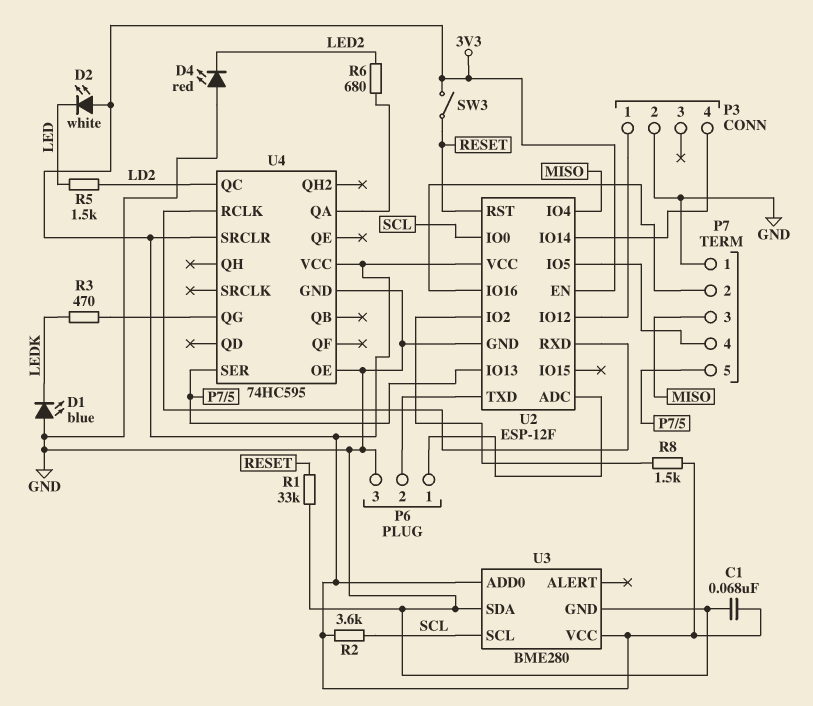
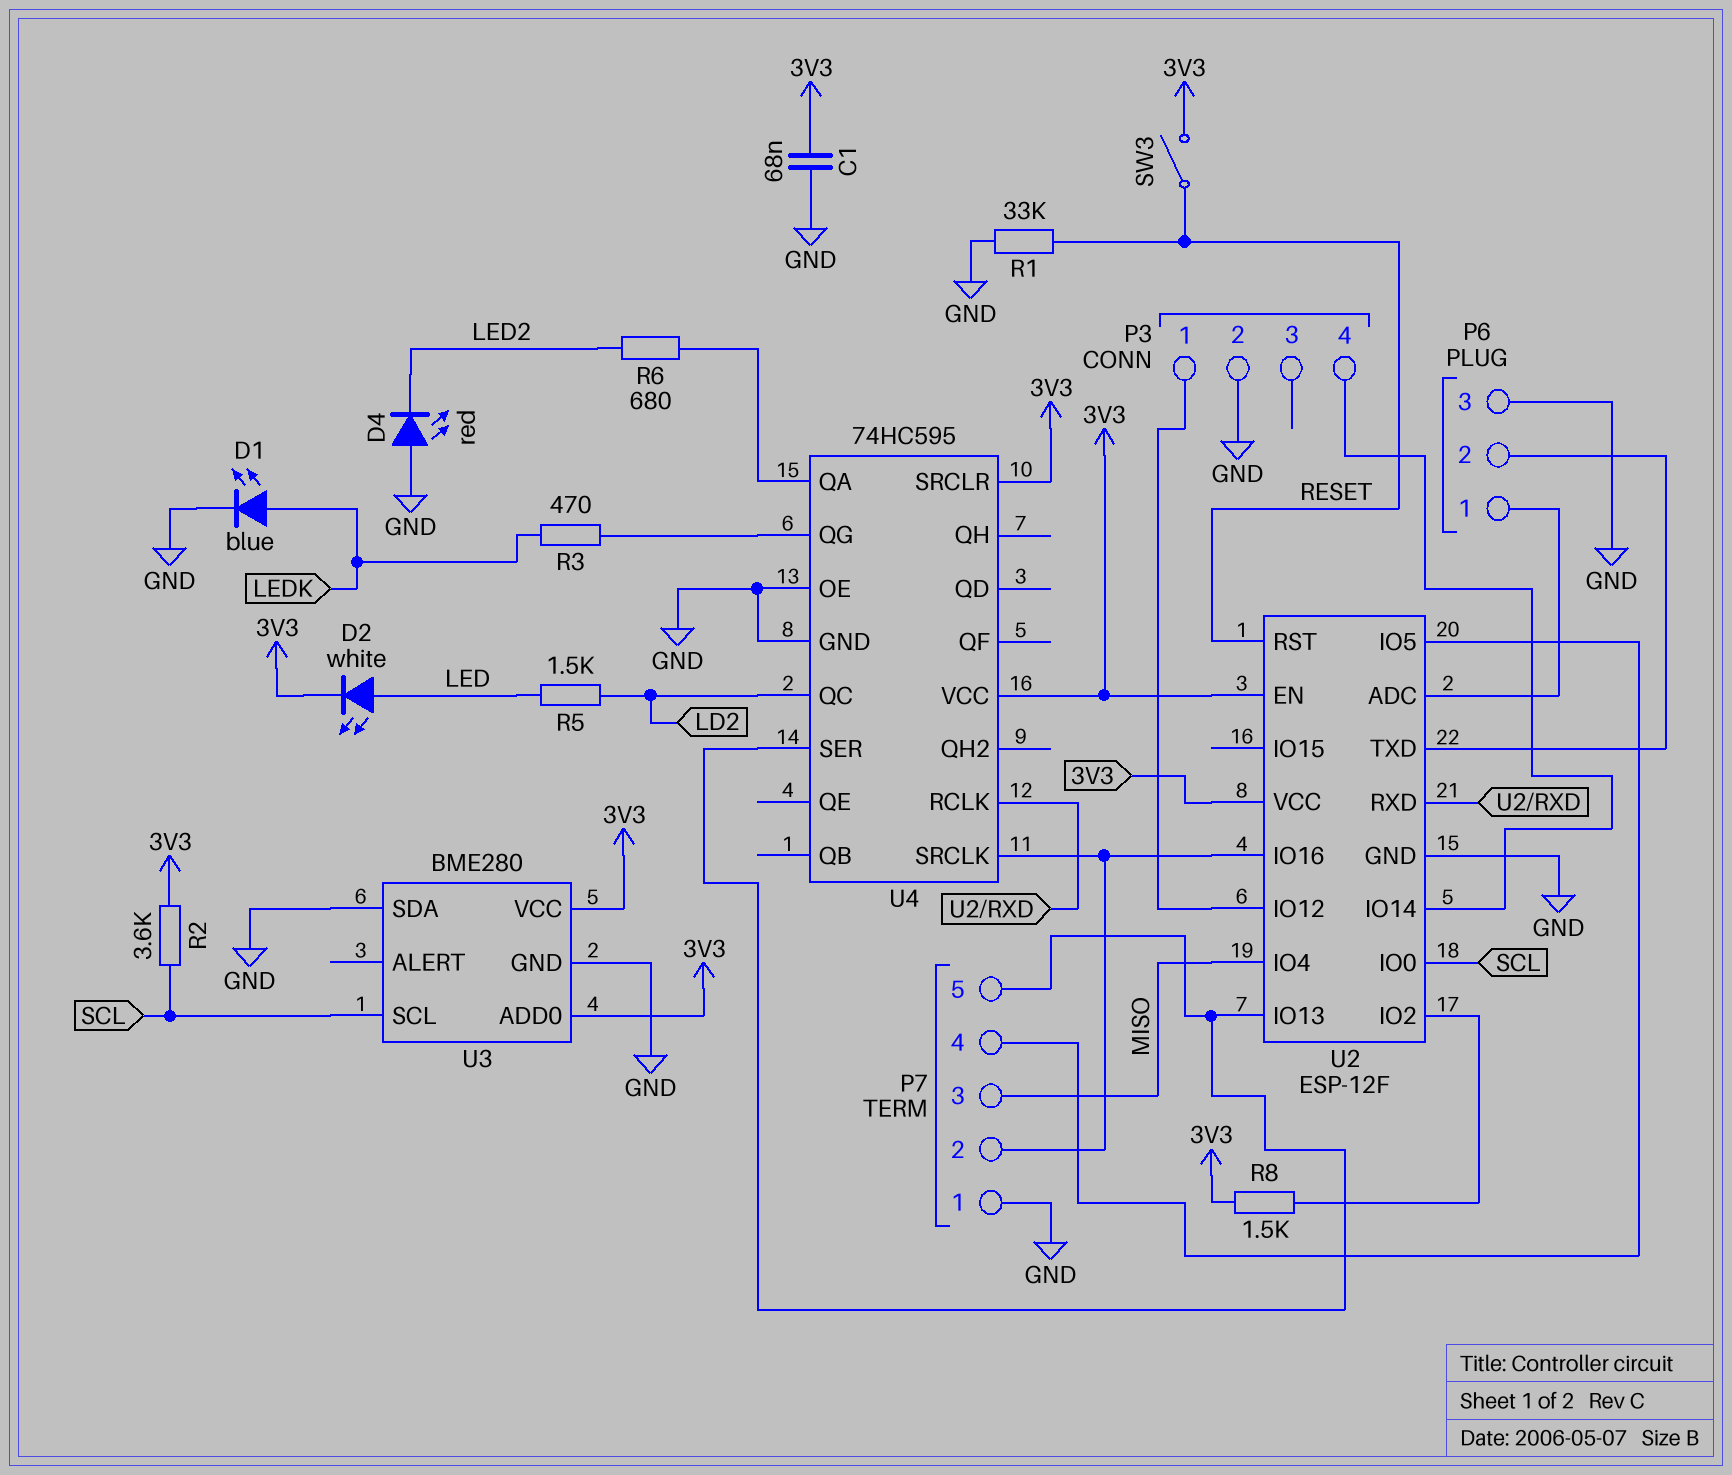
D1: LED blue (A GND, K LEDK) -> LED blue (A LEDK, K GND)
D2: LED white (A 3V3, K LED) -> LED white (A LED, K 3V3)
U4 pin SRCLK: none -> P7/2

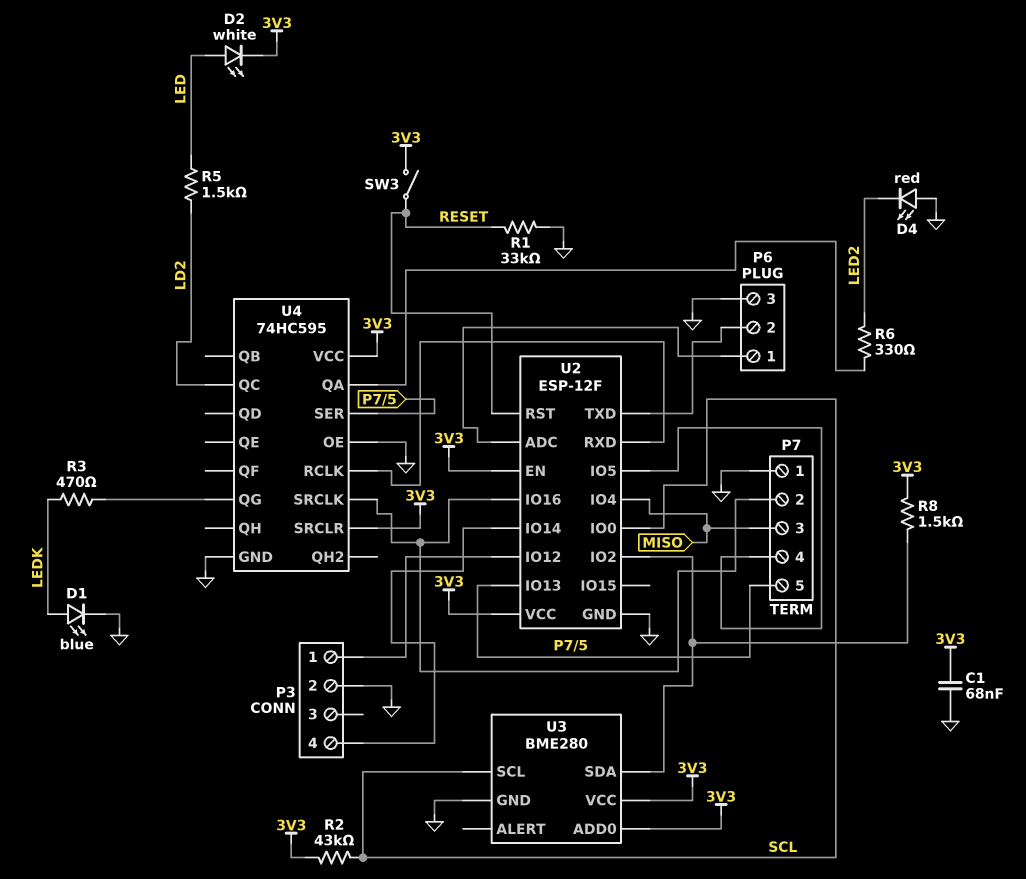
R2: 3.6k (3V3, SCL) -> 43k (3V3, SCL)
R6: 680 (LED2, U4/QA) -> 330 (LED2, U4/QA)
U3 pin SDA: GND -> U2/IO2

